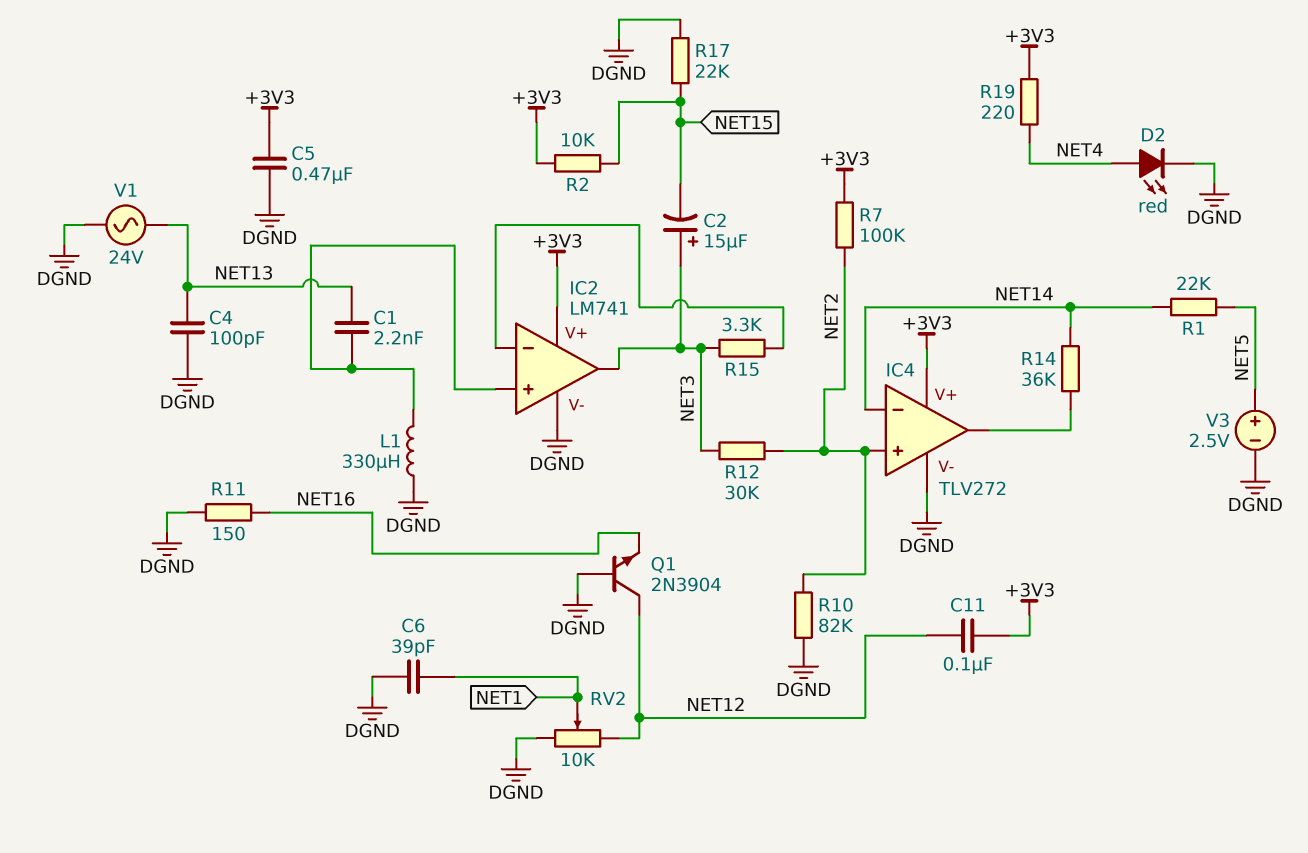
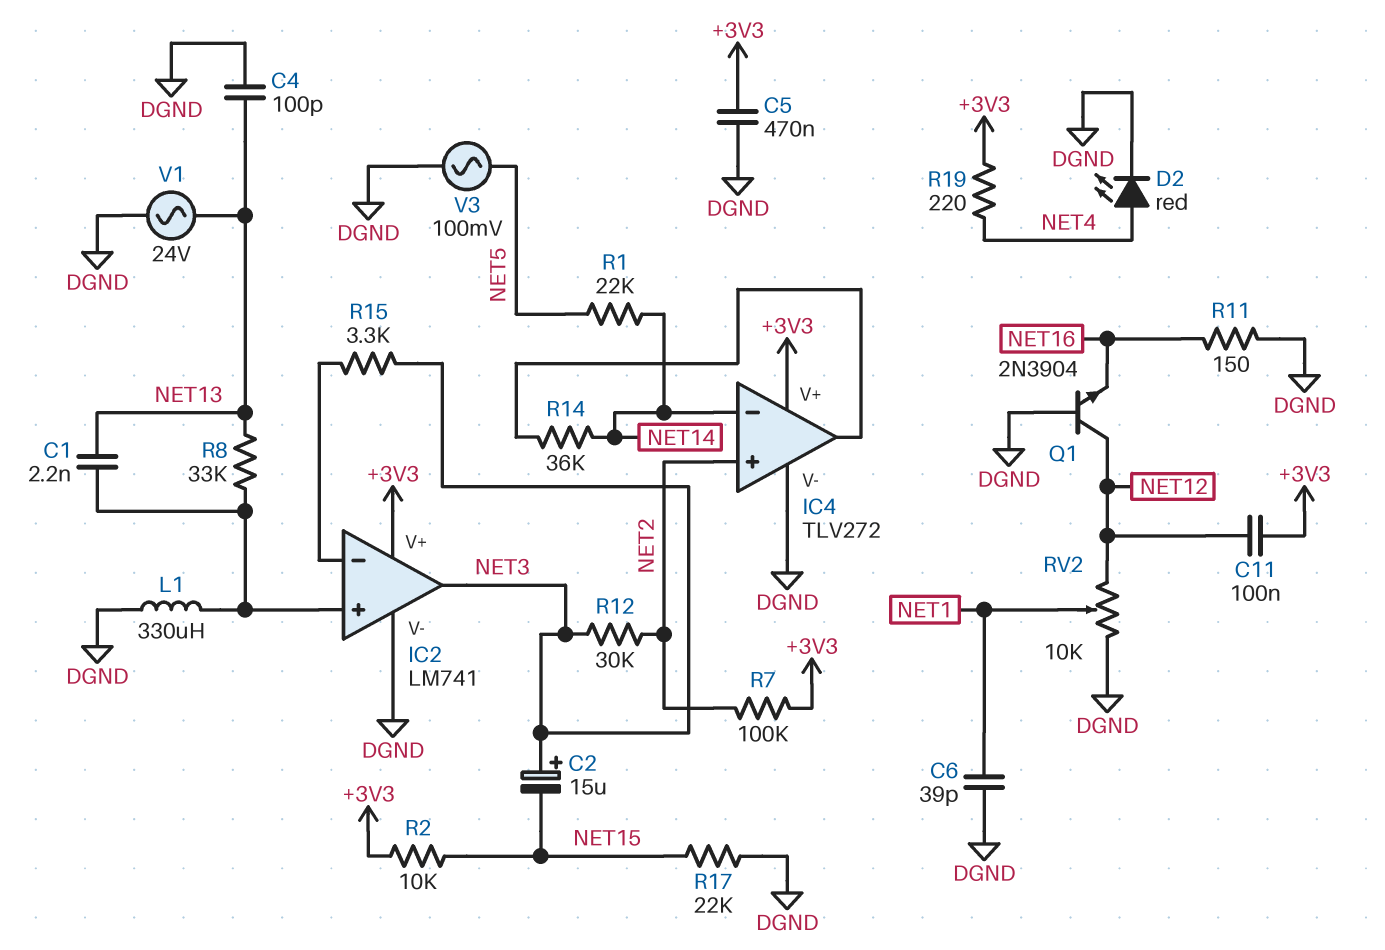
R8: none -> 33k (IC2/in+, NET13)
R10: 82k (DGND, NET2) -> none
V3: 2.5V (plus NET5, minus DGND) -> AC 100mV (DGND, NET5)

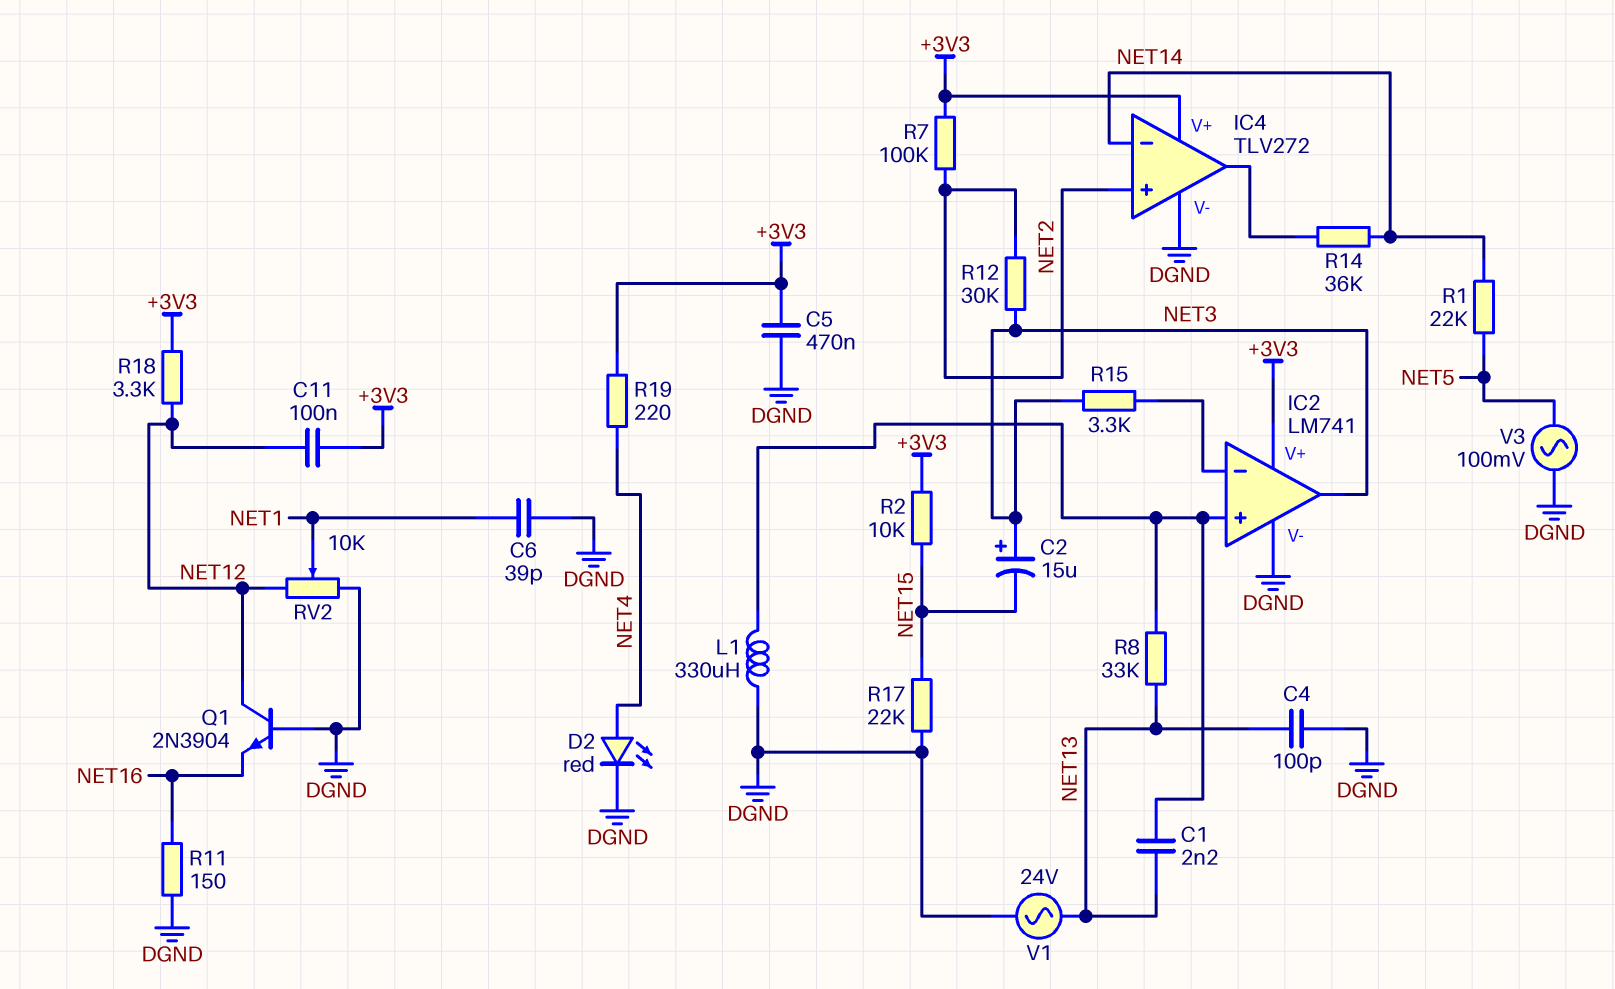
R18: none -> 3.3k (+3V3, NET12)

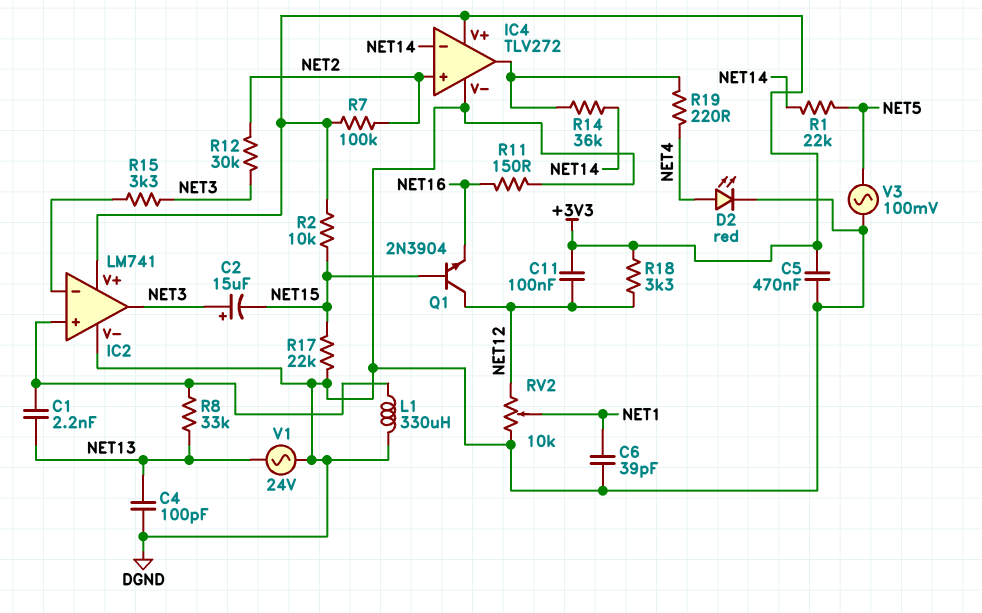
Q1: NPN 2N3904 (B DGND, C NET12, E NET16) -> NPN 2N3904 (B NET15, C NET12, E NET16)
R19: 220 (+3V3, NET4) -> 220 (IC4/out, NET4)

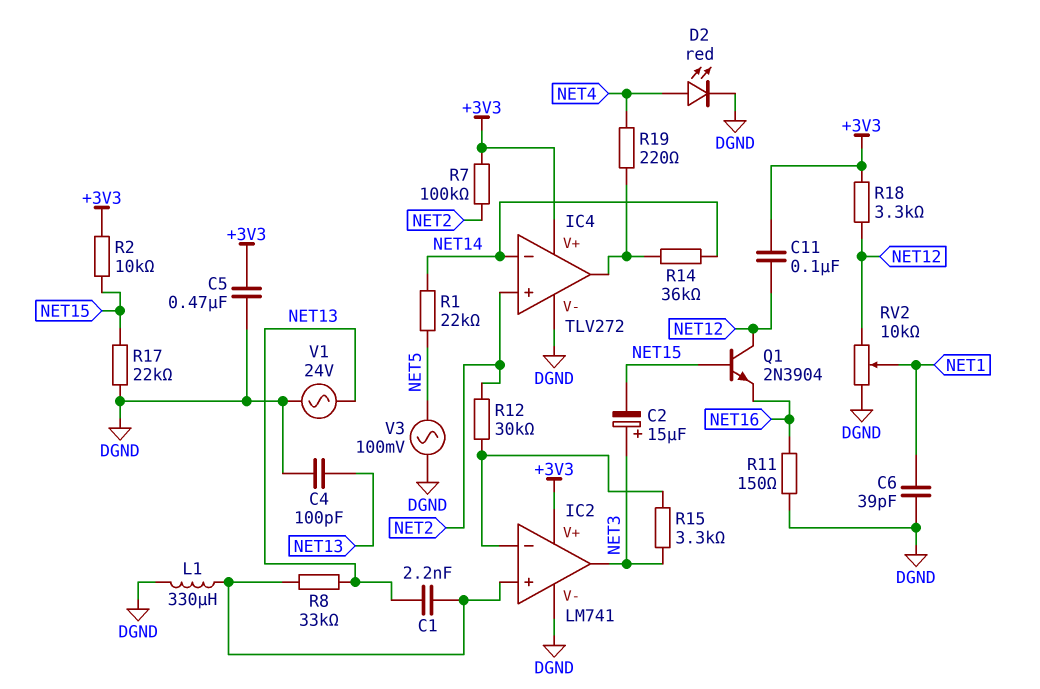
R12: 30k (NET2, NET3) -> 30k (IC2/in-, NET2)

